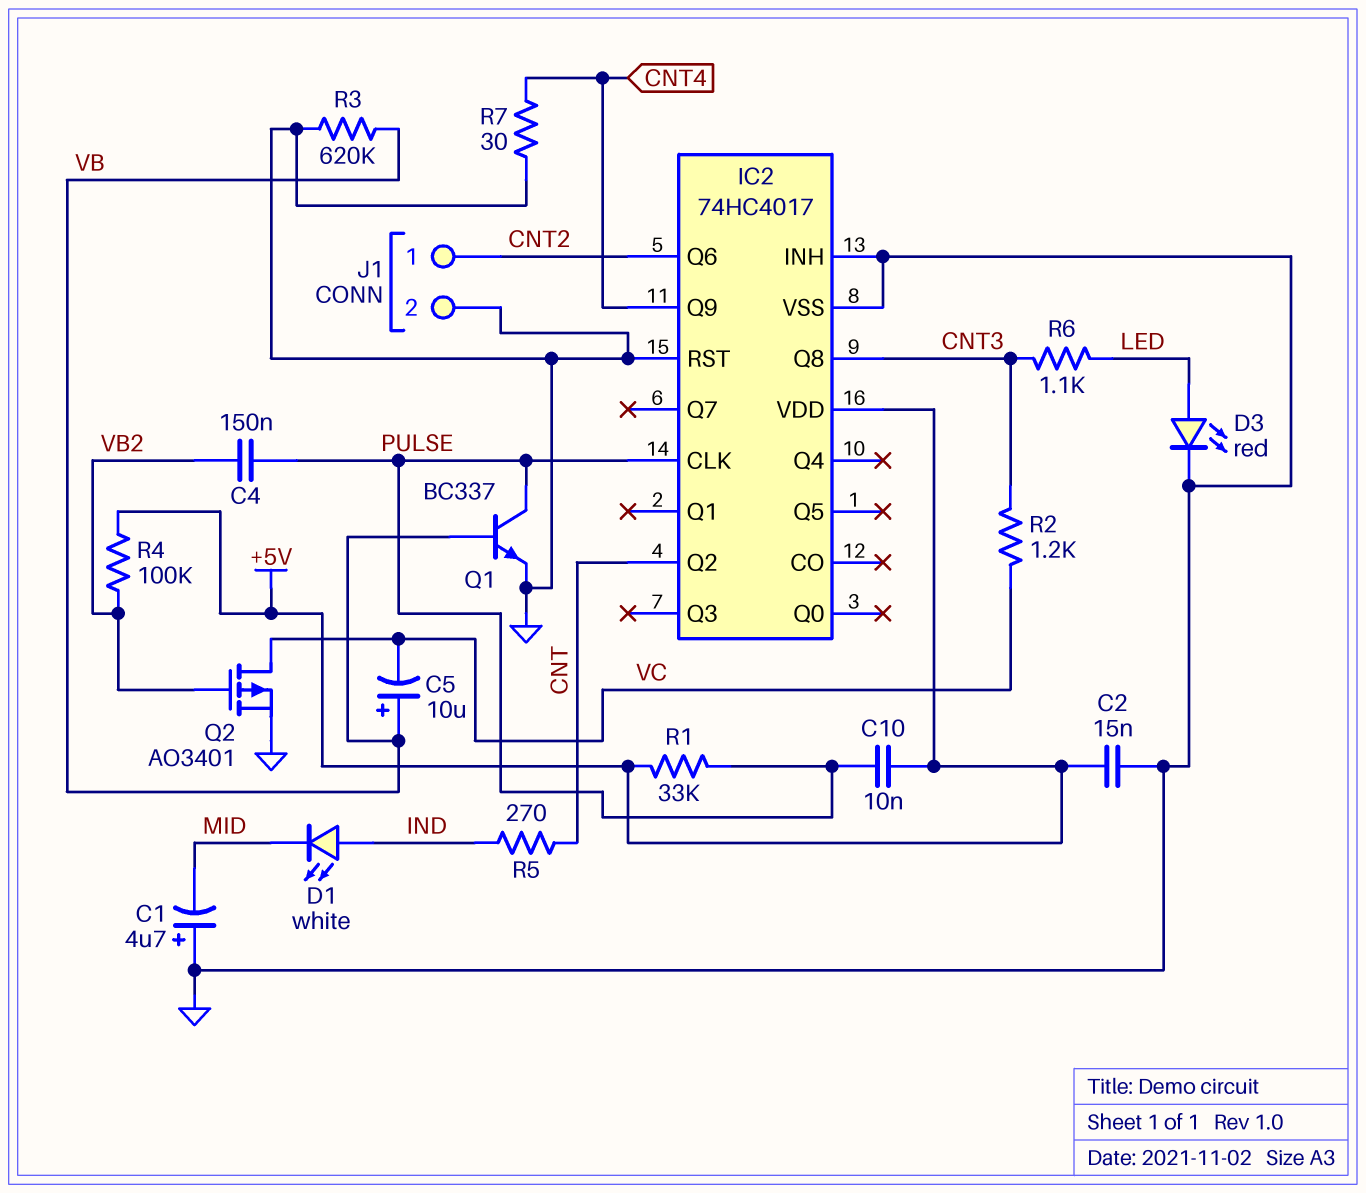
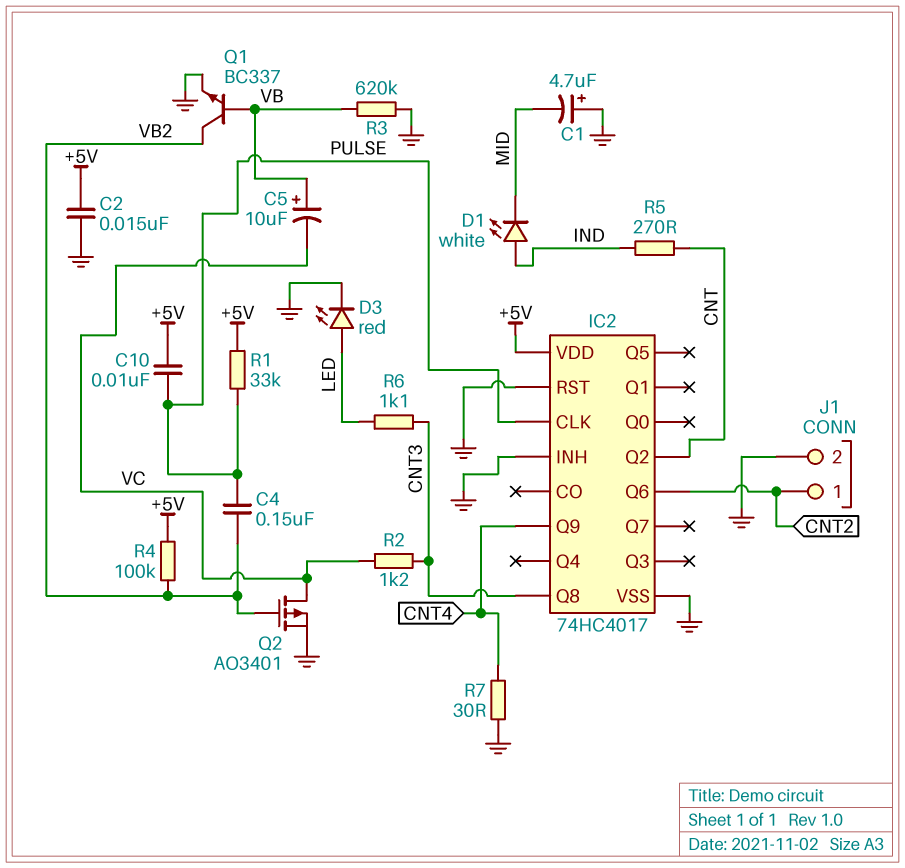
Q1: NPN BC337 (B VB, C PULSE, E GND) -> NPN BC337 (B VB, C VB2, E GND)

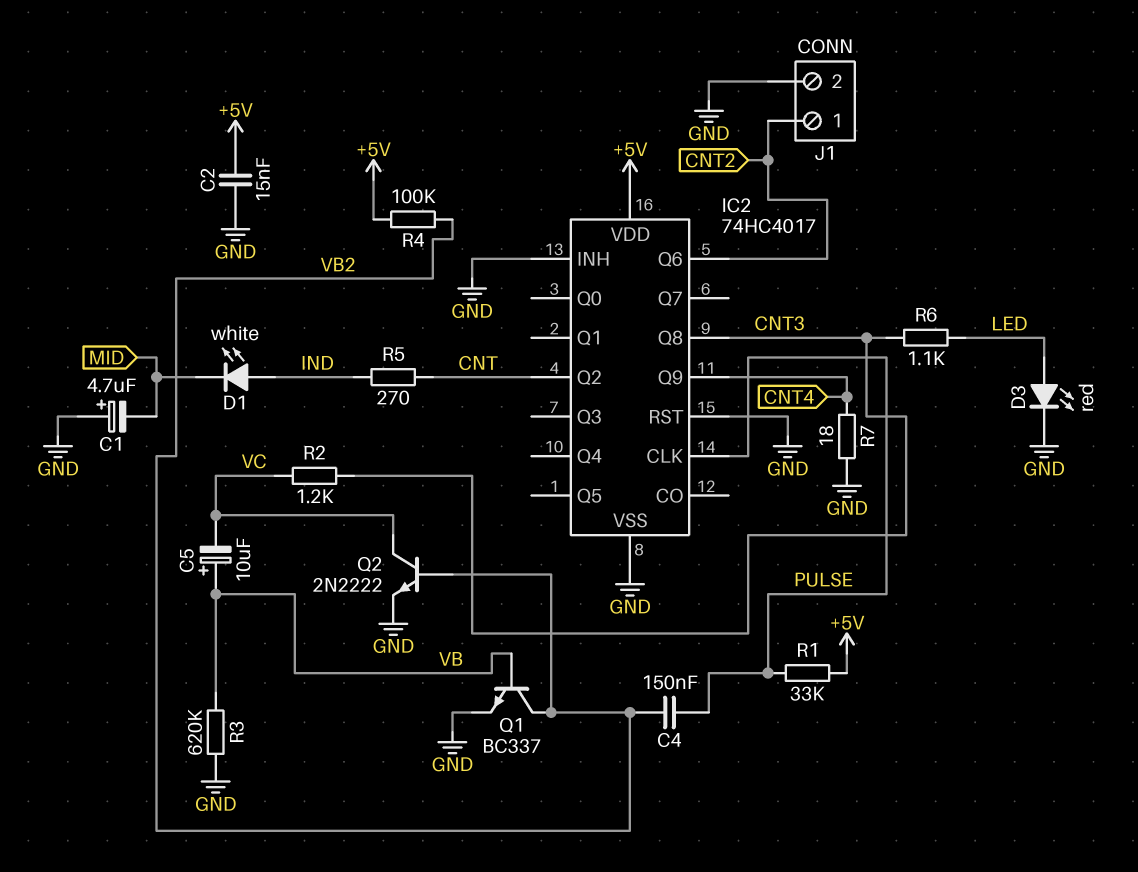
C10: 10nF (+5V, PULSE) -> none
Q2: PMOS AO3401 (G VB2, D VC, S GND) -> NPN 2N2222 (B VB2, C VC, E GND)
R7: 30 (CNT4, GND) -> 18 (CNT4, GND)

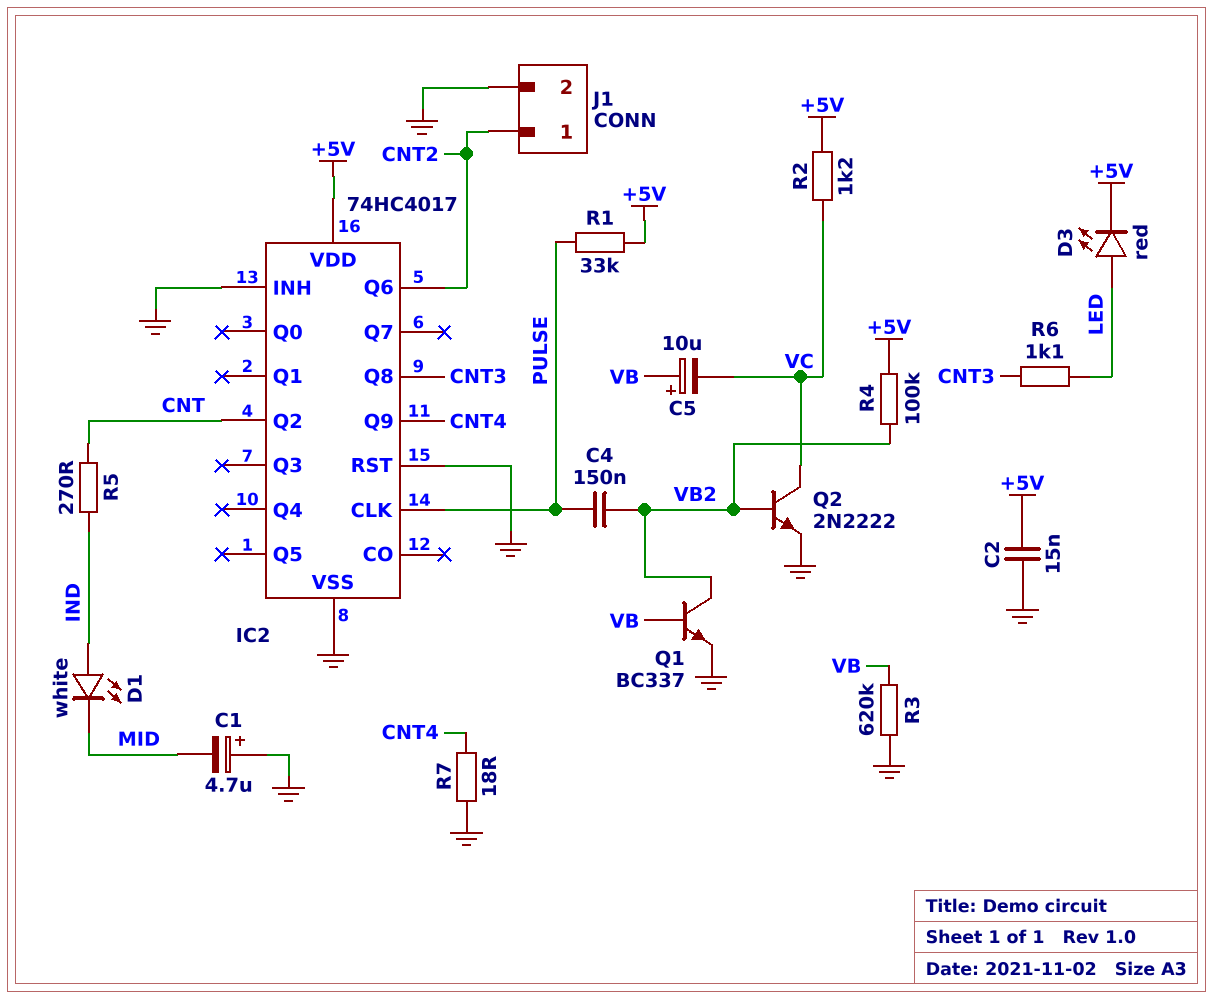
D3: LED red (A LED, K GND) -> LED red (A LED, K +5V)
R2: 1.2k (CNT3, VC) -> 1.2k (+5V, VC)

